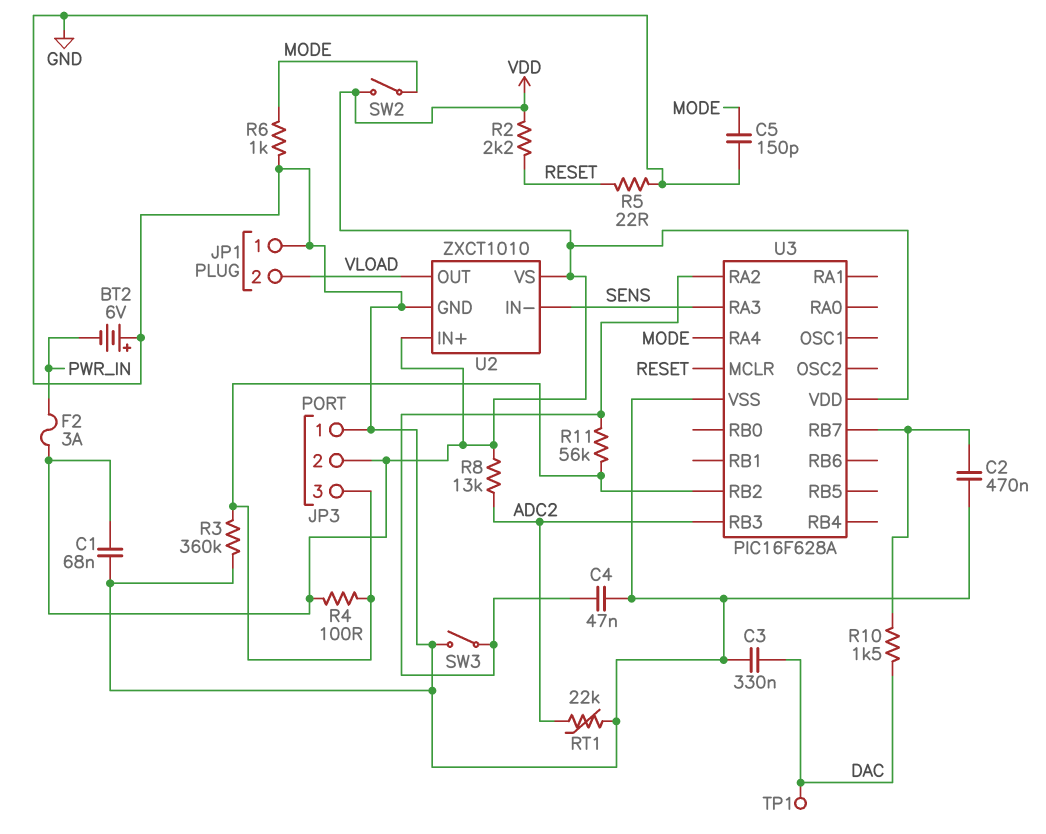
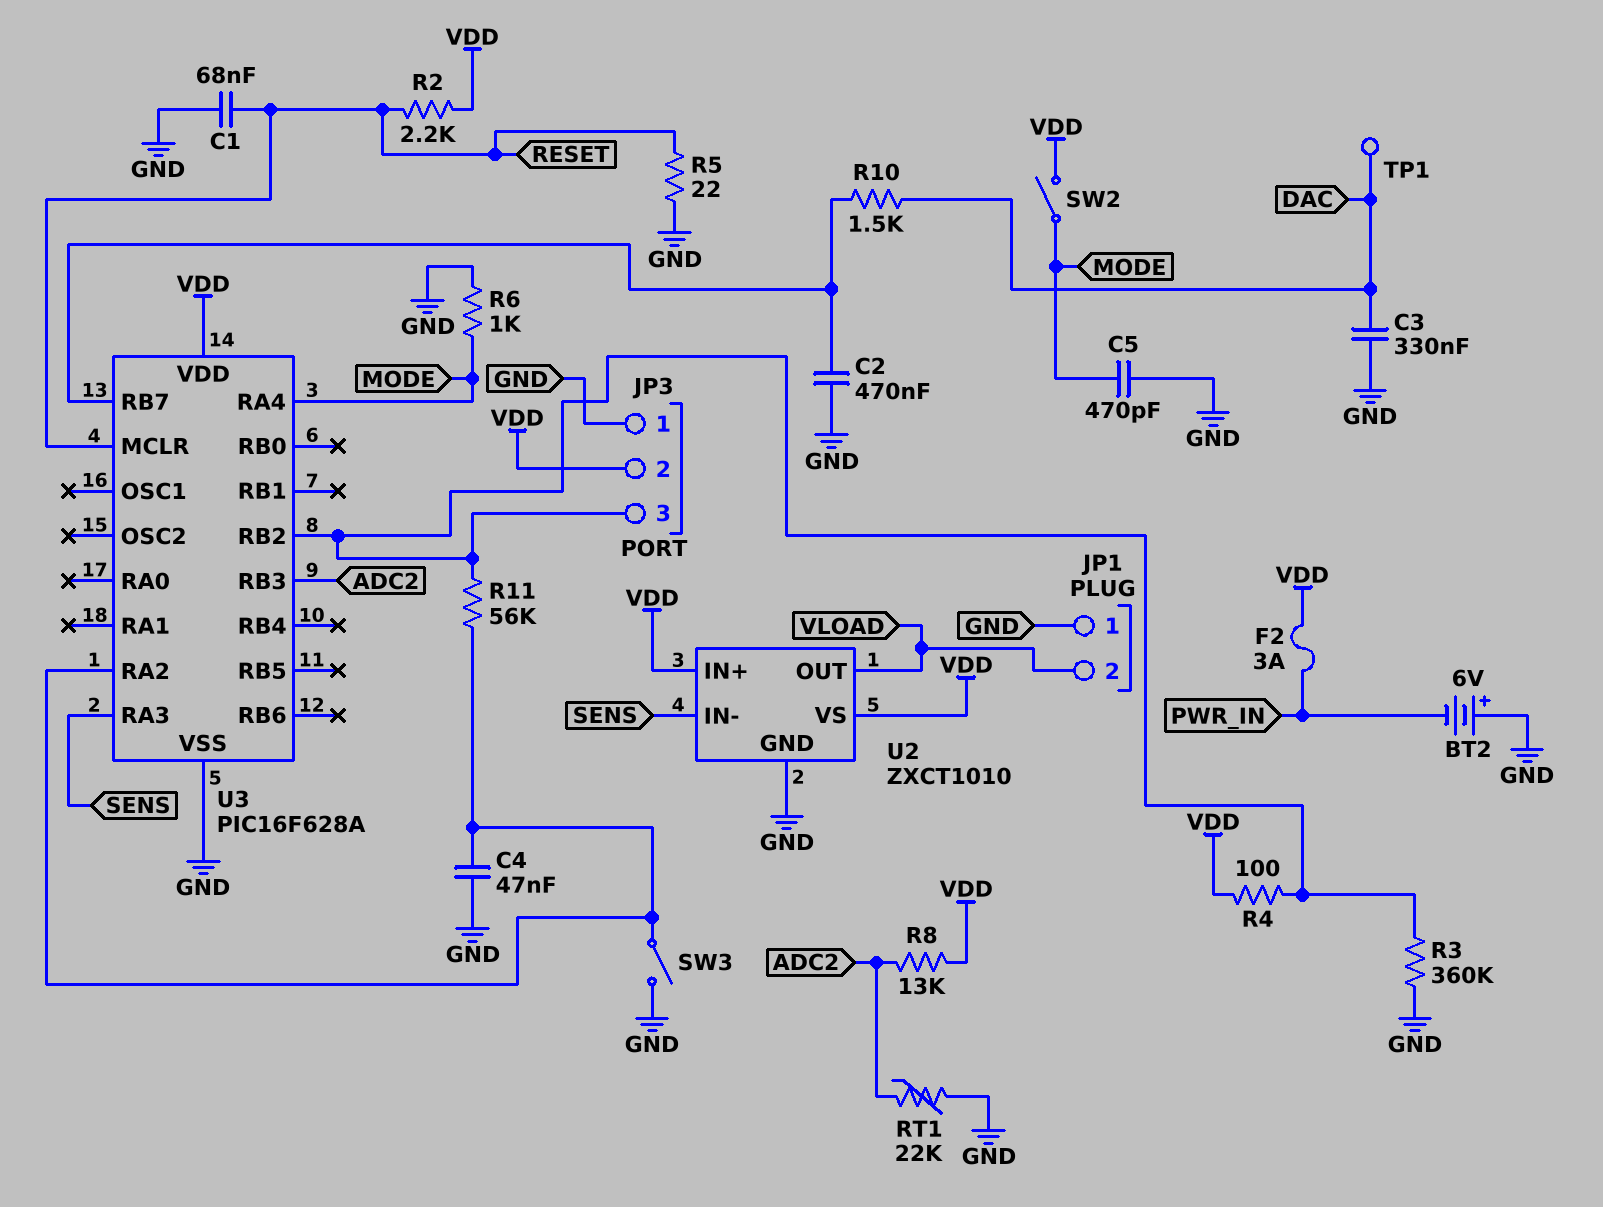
C1: 68nF (GND, VDD) -> 68nF (GND, RESET)
C5: 150pF (GND, MODE) -> 470pF (GND, MODE)

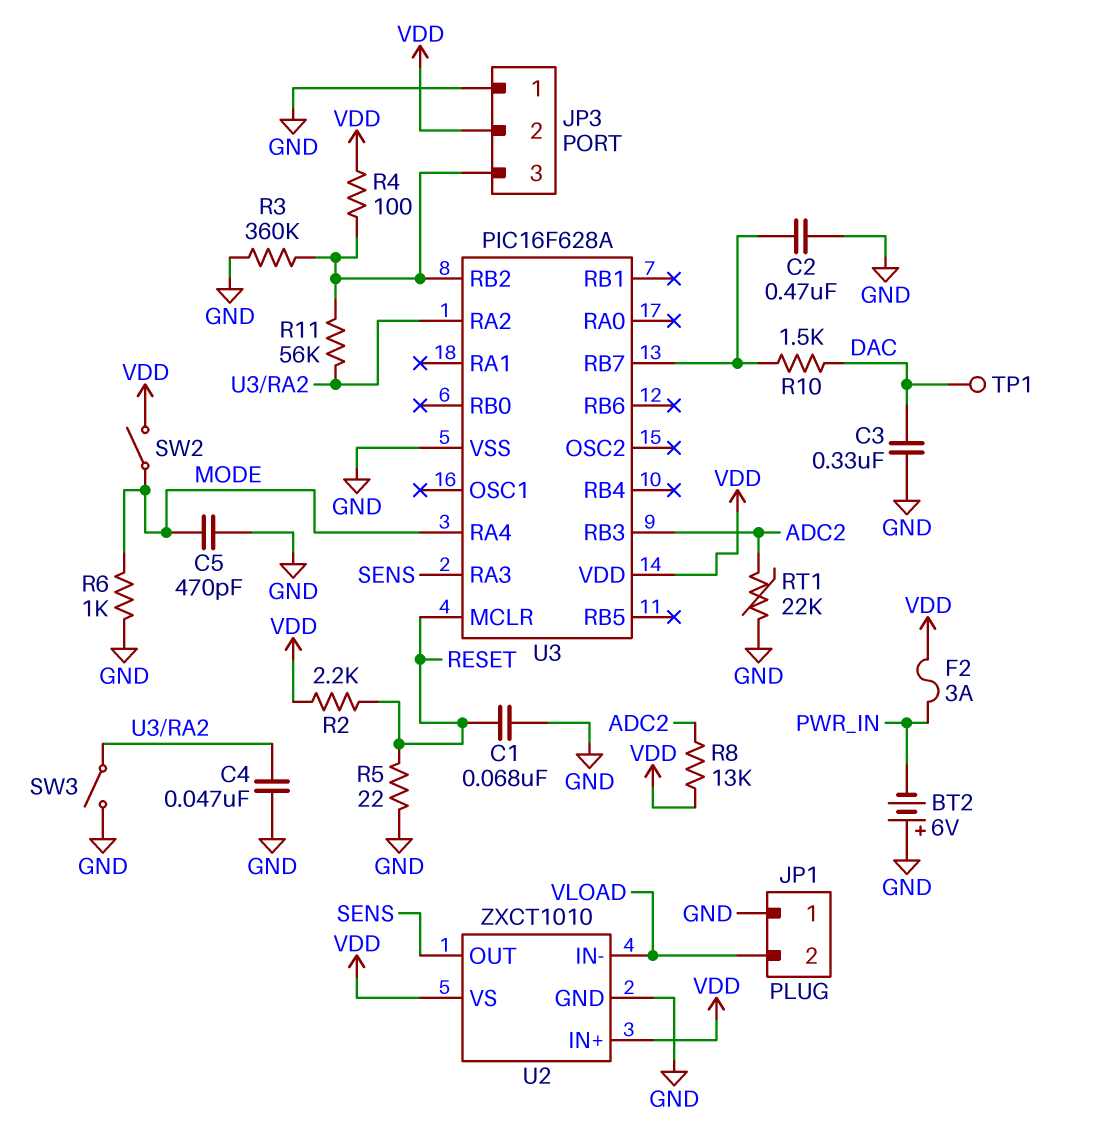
U2 pin IN-: SENS -> VLOAD
U2 pin OUT: VLOAD -> SENS

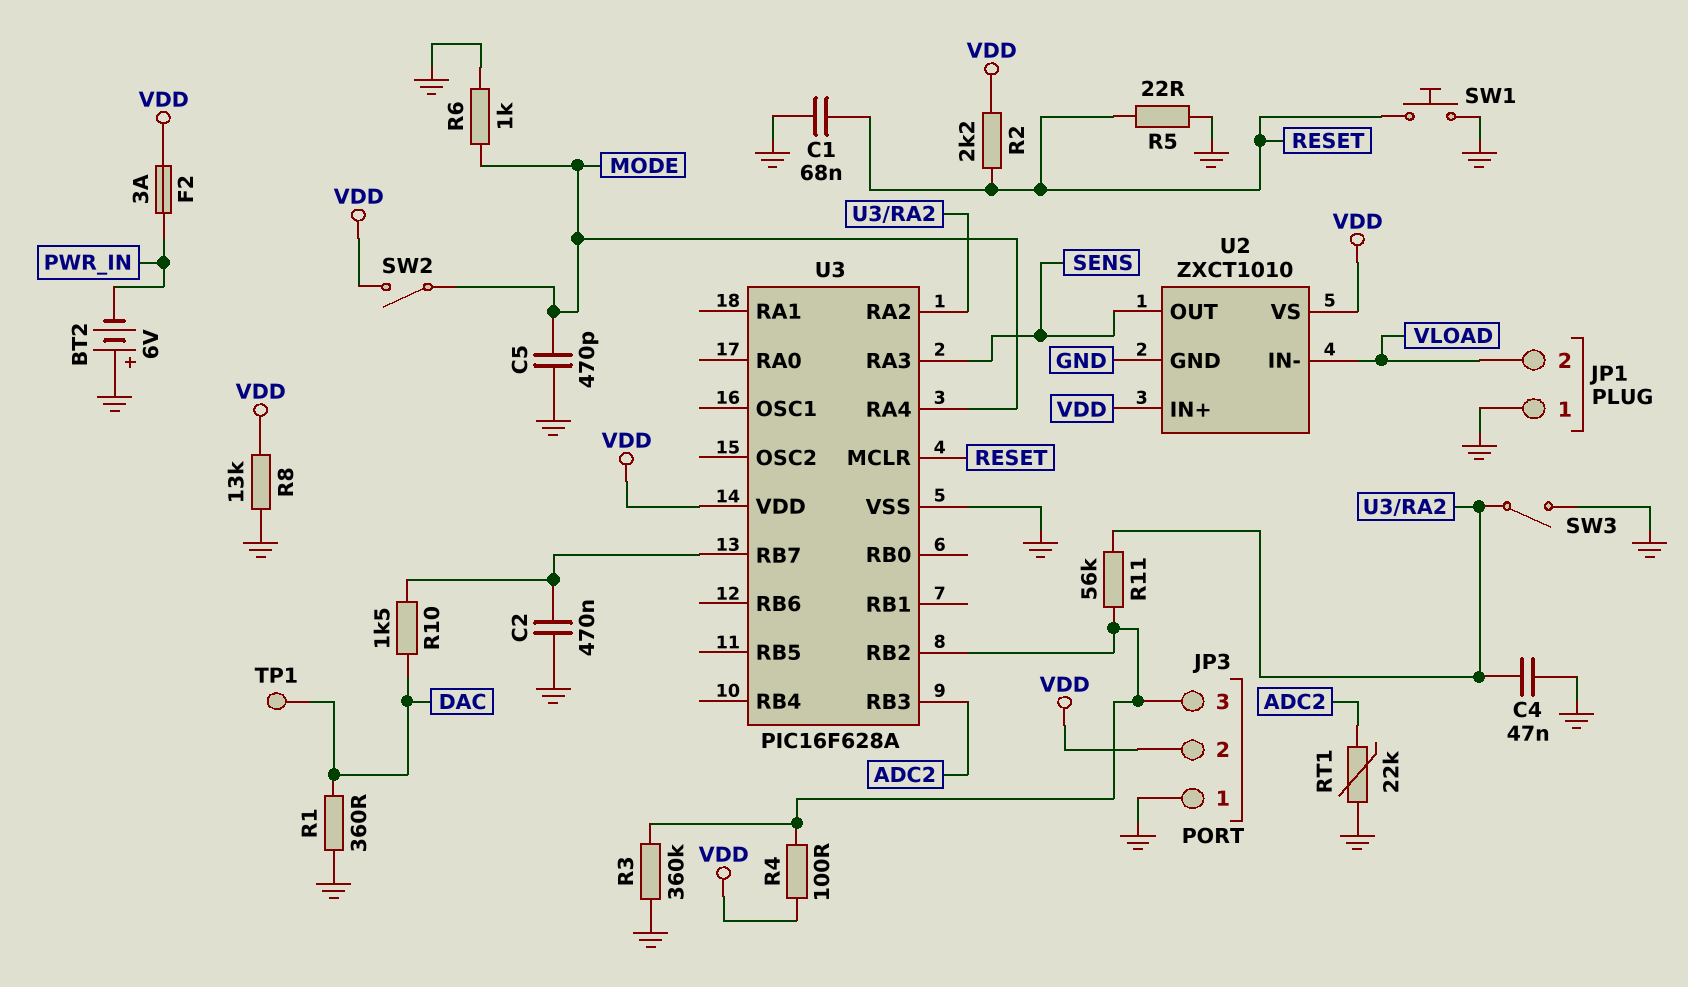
C3: 330nF (DAC, GND) -> none
R1: none -> 360 (DAC, GND)
R8: 13k (ADC2, VDD) -> 13k (GND, VDD)
SW1: none -> button (GND, RESET)

